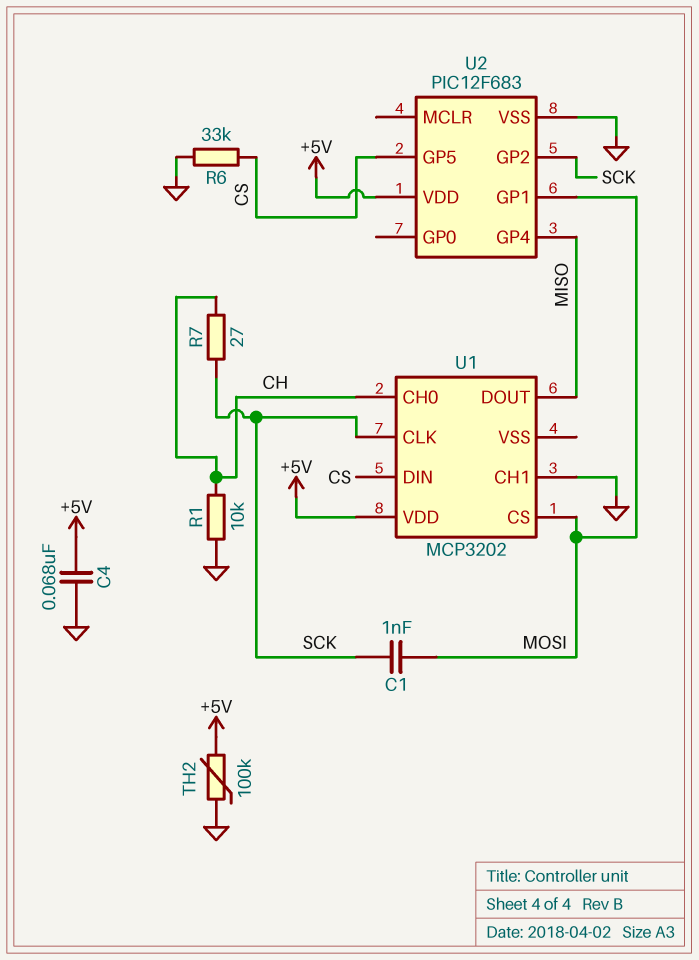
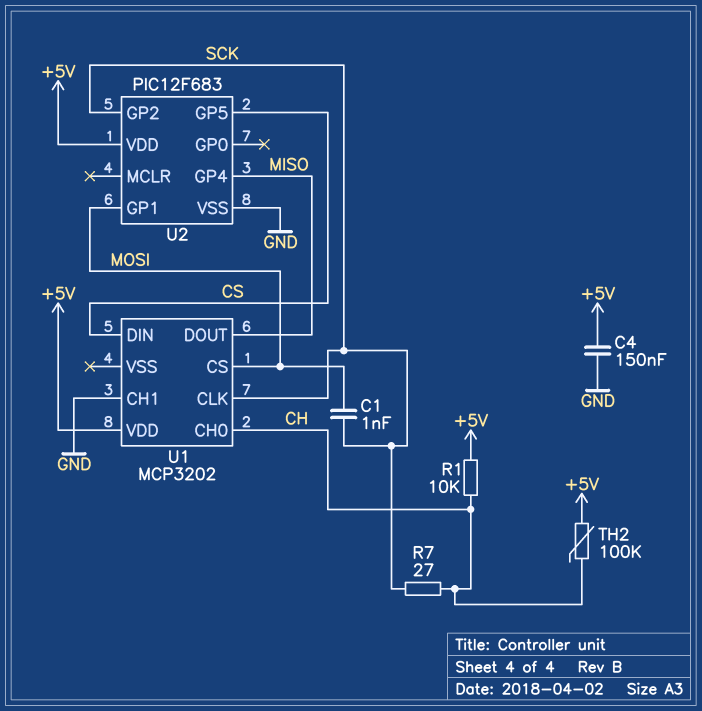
C4: 68nF (+5V, GND) -> 150nF (+5V, GND)
R1: 10k (CH, GND) -> 10k (+5V, CH)
R6: 33k (CS, GND) -> none
TH2: 100k (+5V, GND) -> 100k (+5V, CH)

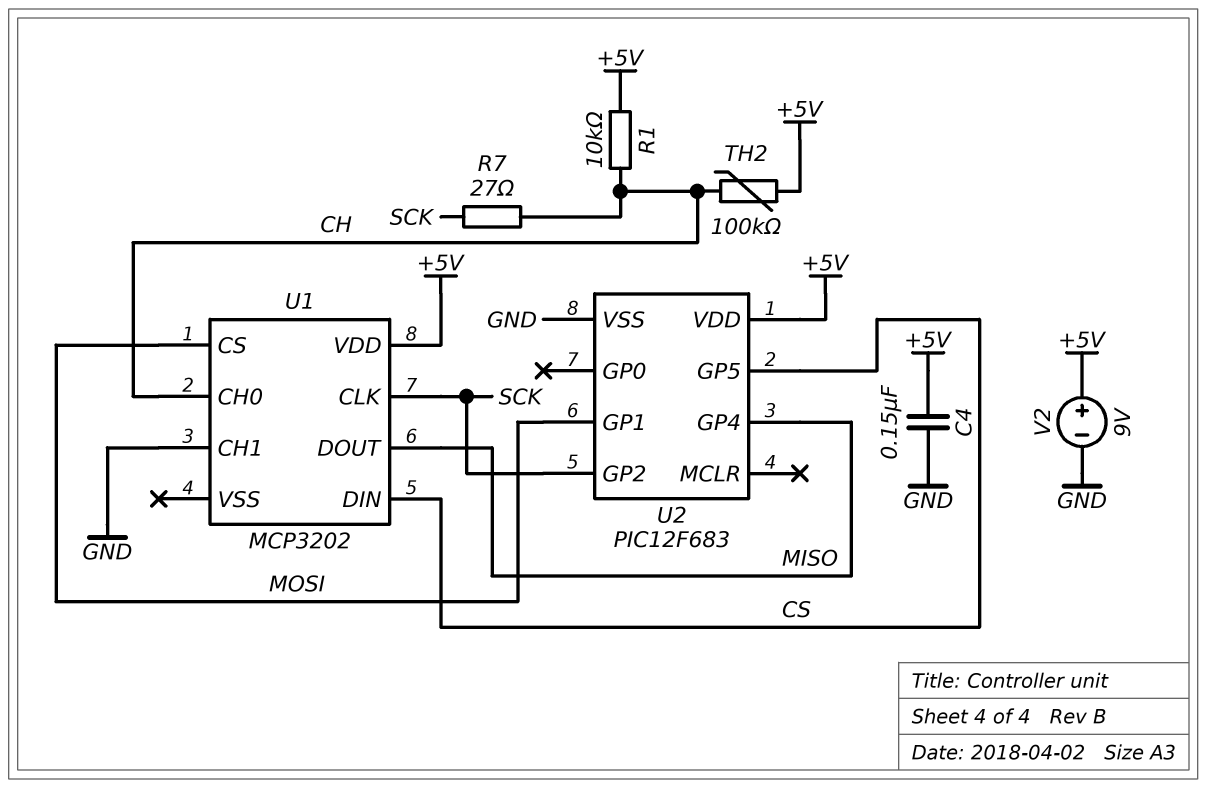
C1: 1nF (MOSI, SCK) -> none
V2: none -> 9V (plus +5V, minus GND)

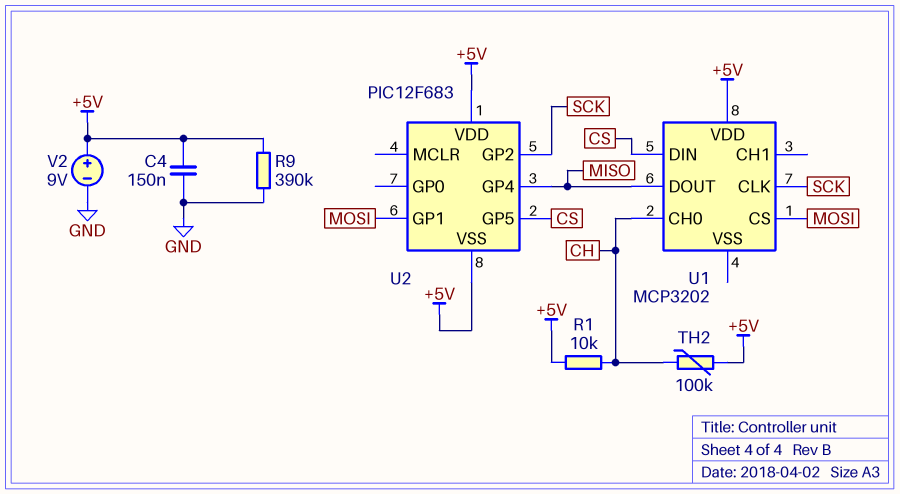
R7: 27 (CH, SCK) -> none
R9: none -> 390k (+5V, GND)
U1 pin CH1: GND -> none
U2 pin VSS: GND -> +5V

